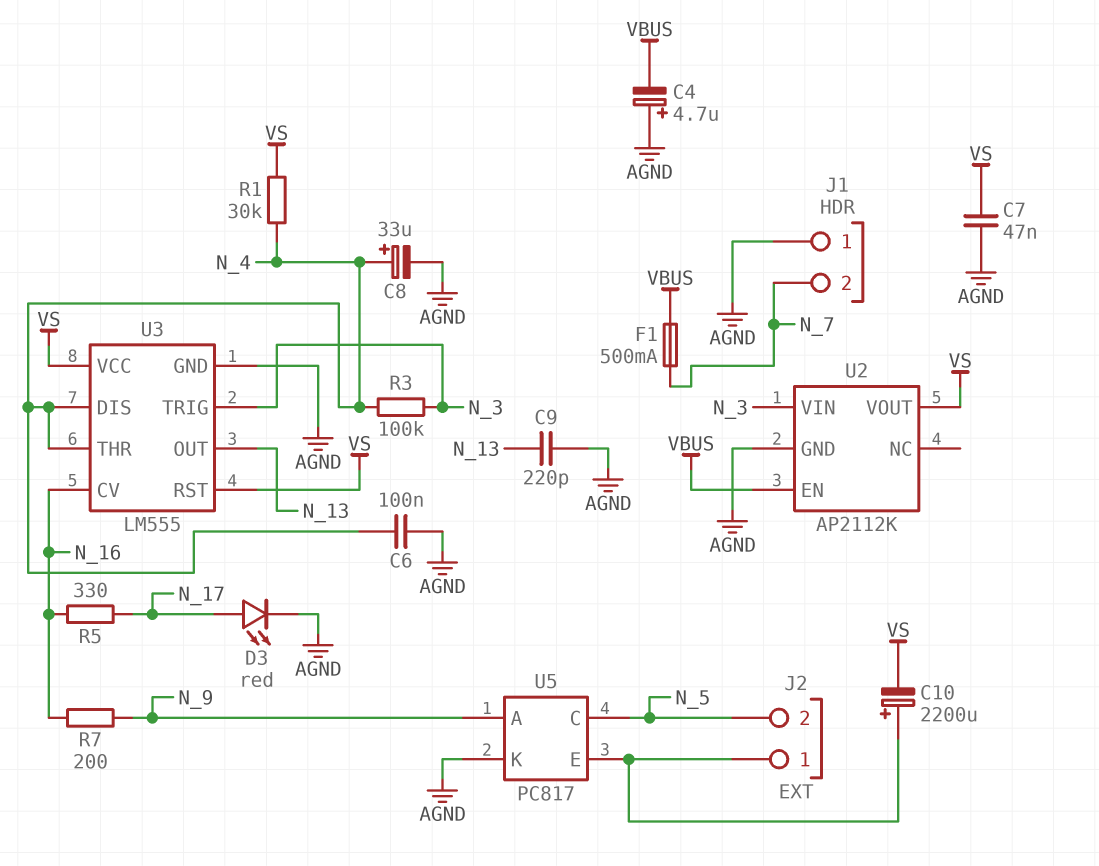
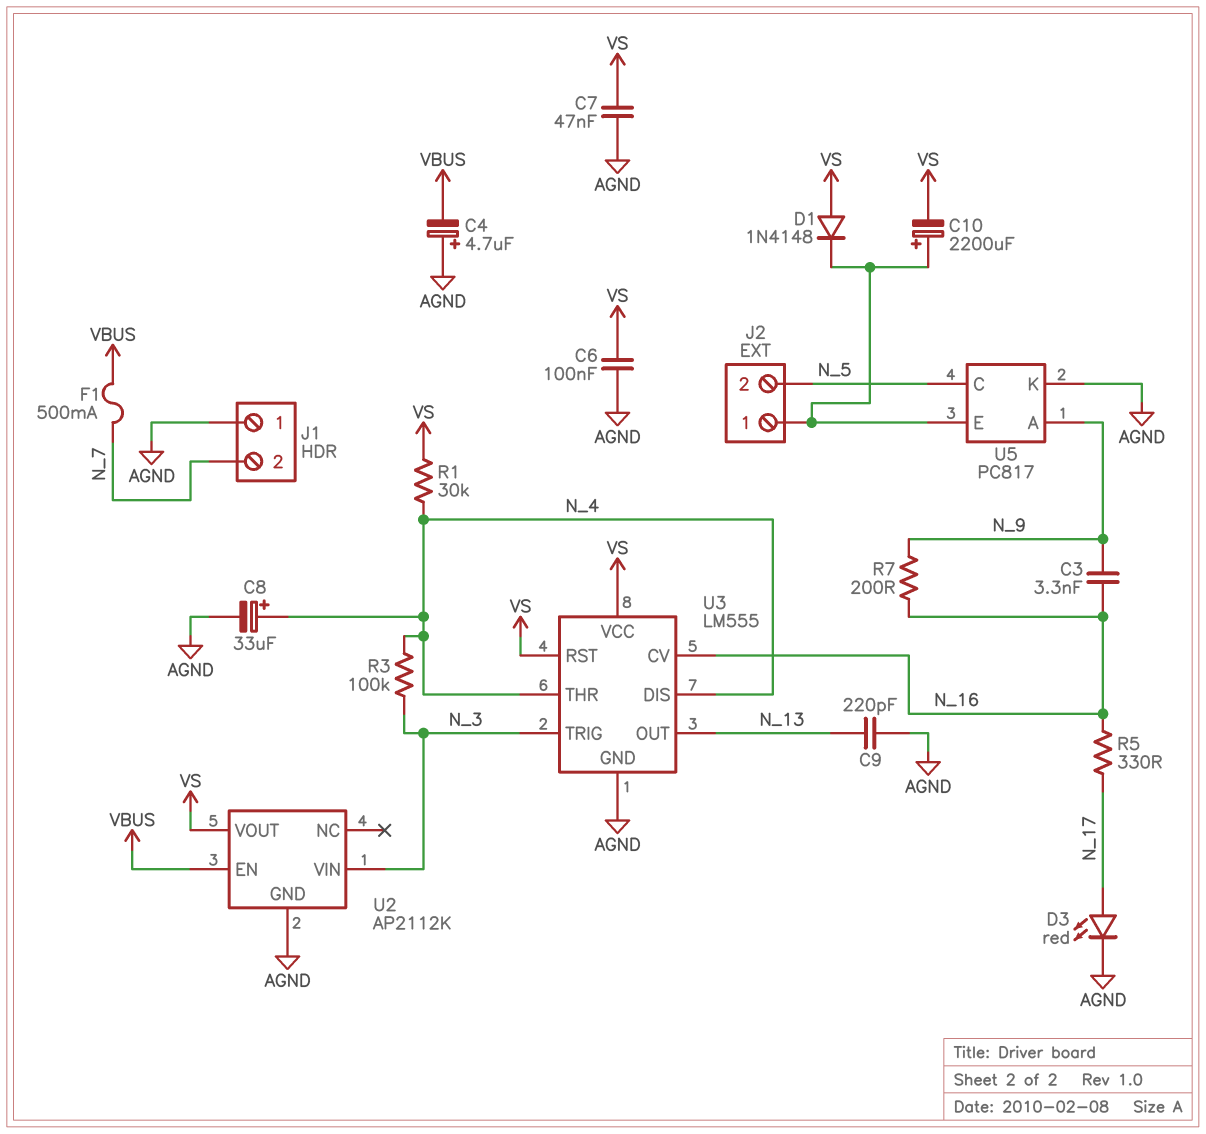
C3: none -> 3.3nF (N_9, N_16)
C6: 100nF (AGND, N_4) -> 100nF (AGND, VS)
D1: none -> diode 1N4148 (A VS, K J2/1)

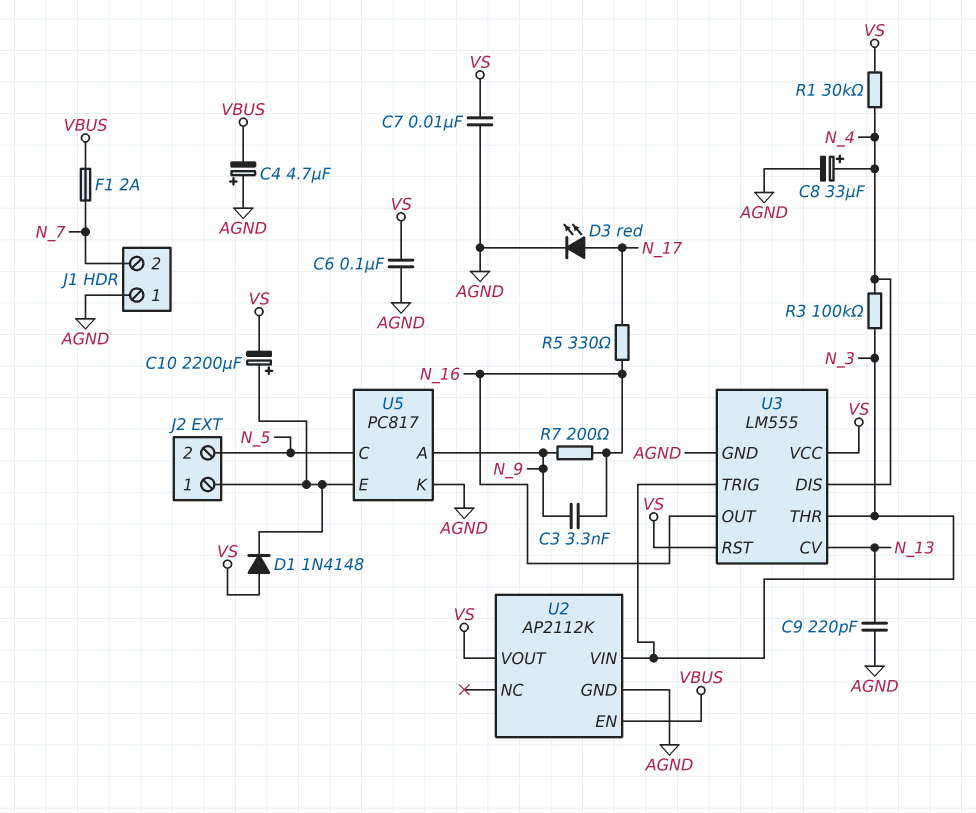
C7: 47nF (AGND, VS) -> 10nF (AGND, VS)
F1: 500mA (N_7, VBUS) -> 2A (N_7, VBUS)
U3 pin CV: N_16 -> N_13
U3 pin OUT: N_13 -> N_16
U3 pin THR: N_4 -> N_3

